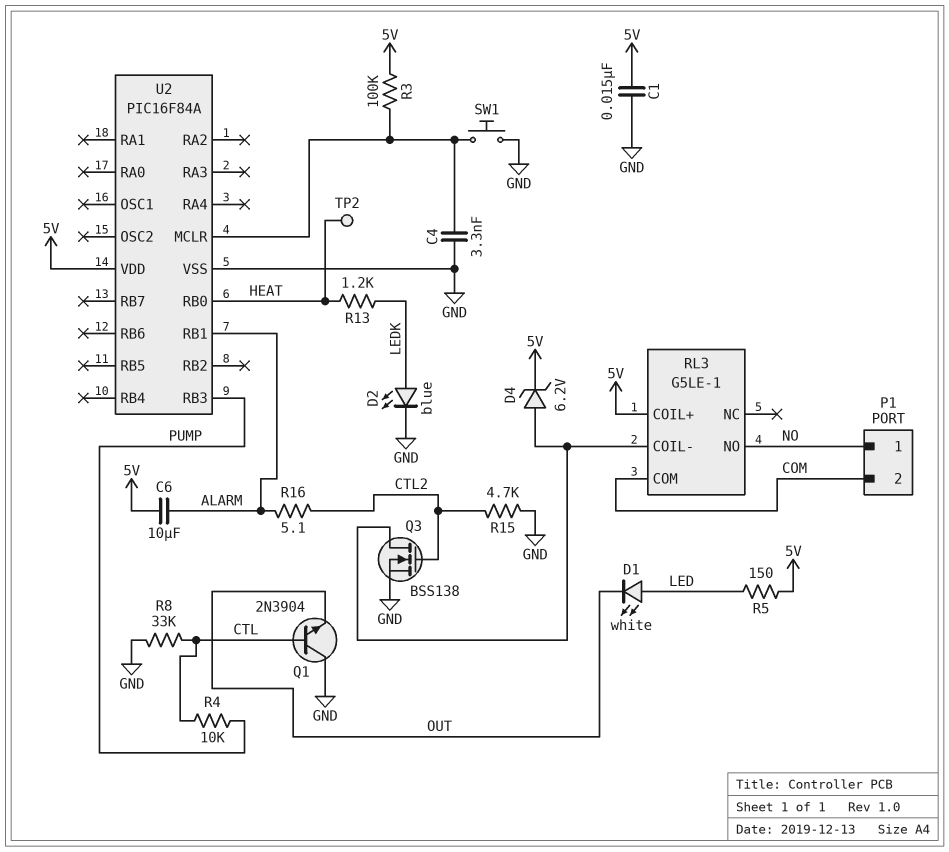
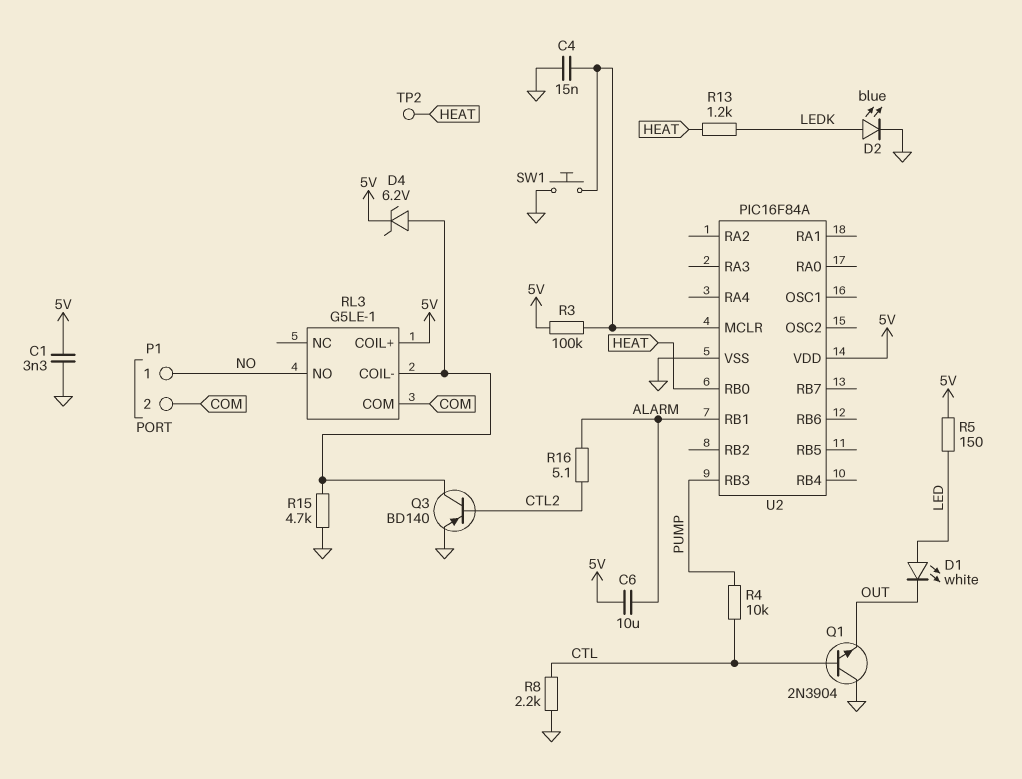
C1: 15nF (5V, GND) -> 3.3nF (5V, GND)
C4: 3.3nF (GND, U2/MCLR) -> 15nF (GND, U2/MCLR)
Q3: NMOS BSS138 (G CTL2, D RL3/COIL-, S GND) -> PNP BD140 (B CTL2, C RL3/COIL-, E GND)
R8: 33k (CTL, GND) -> 2.2k (CTL, GND)
R15: 4.7k (CTL2, GND) -> 4.7k (GND, RL3/COIL-)

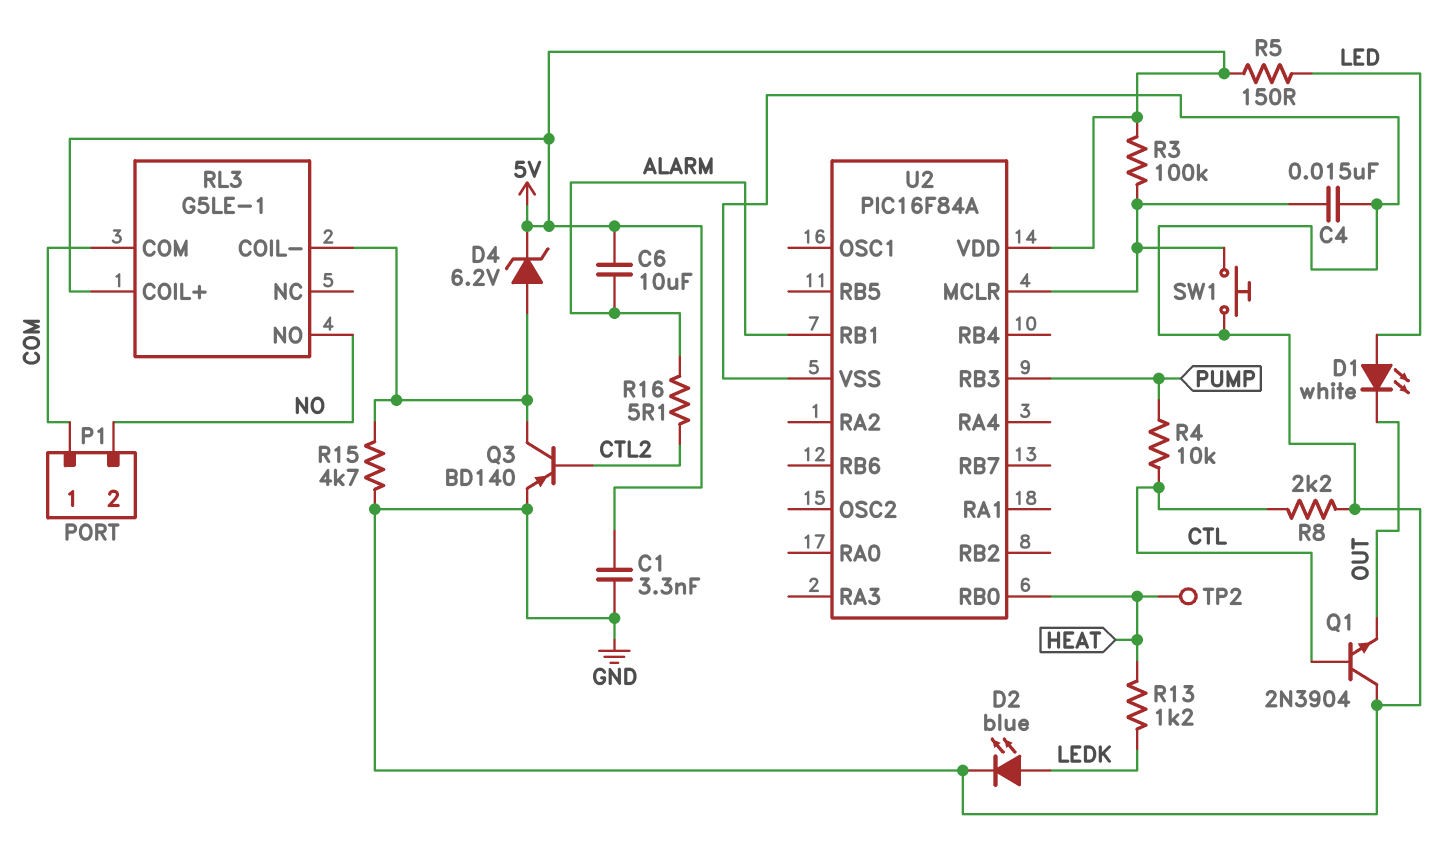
P1 pin 1: NO -> COM
P1 pin 2: COM -> NO

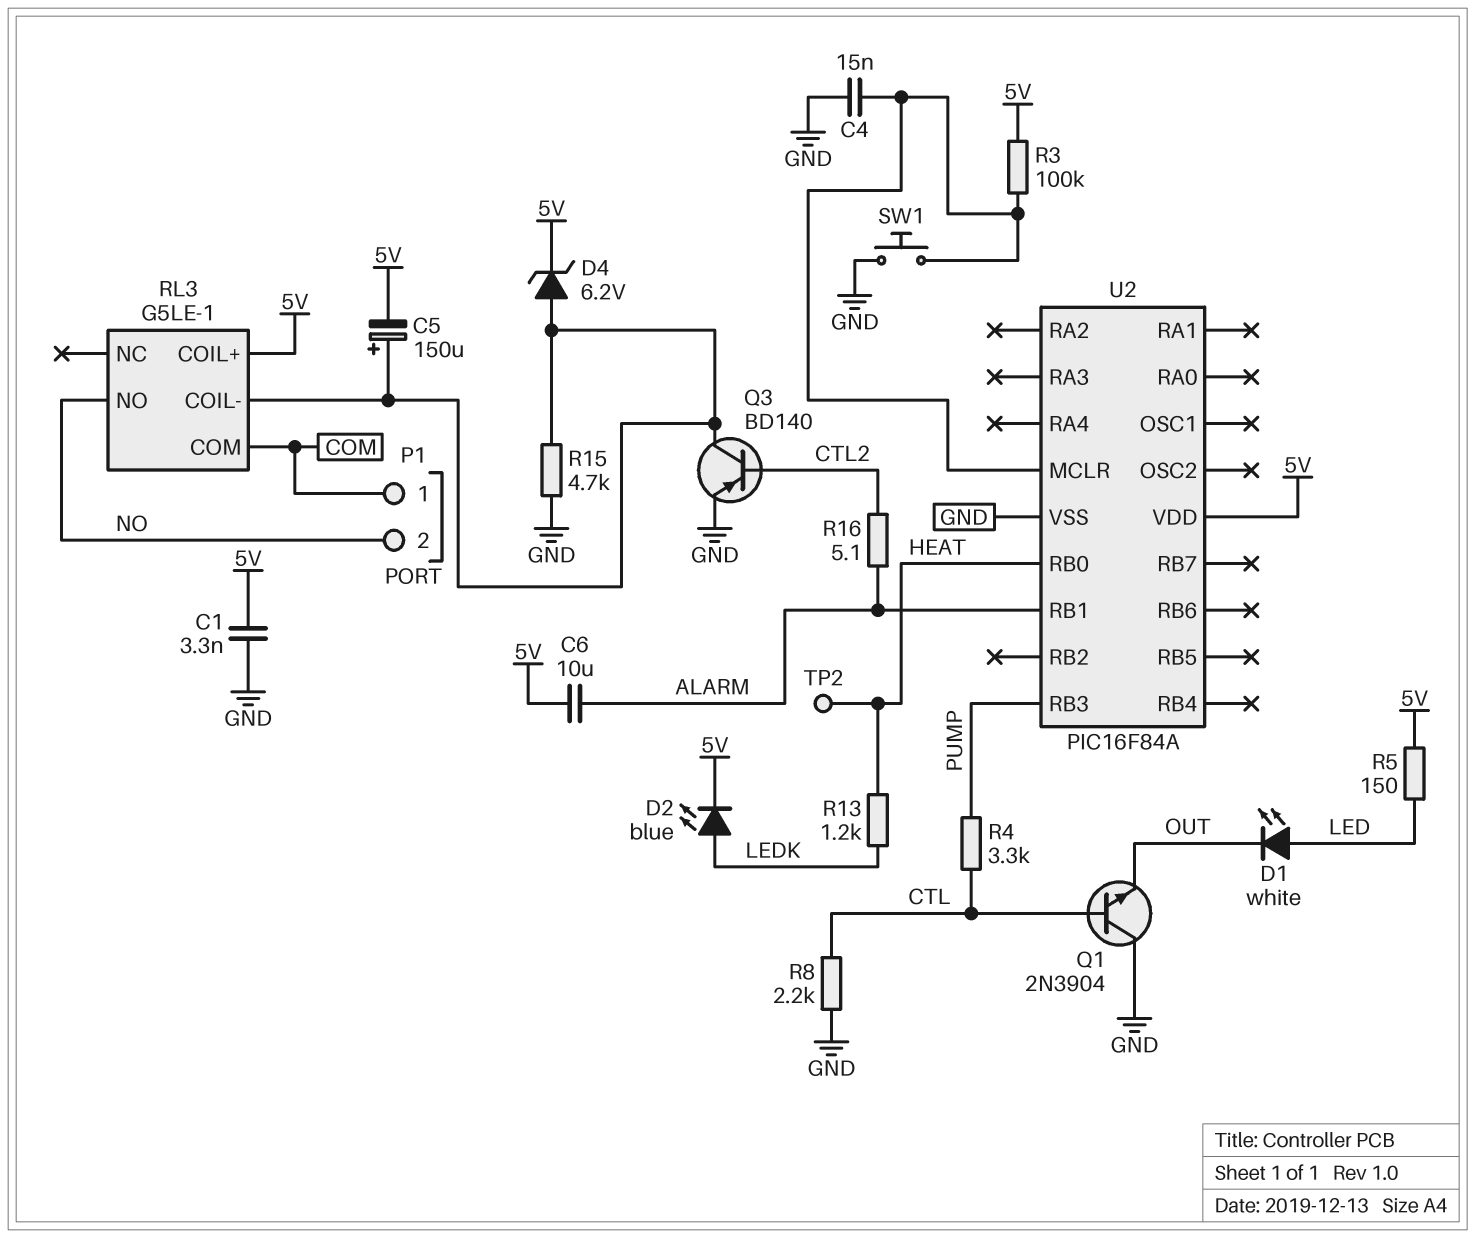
C5: none -> 150uF (plus RL3/COIL-, minus 5V)
D2: LED blue (A LEDK, K GND) -> LED blue (A LEDK, K 5V)
R4: 10k (CTL, PUMP) -> 3.3k (CTL, PUMP)

